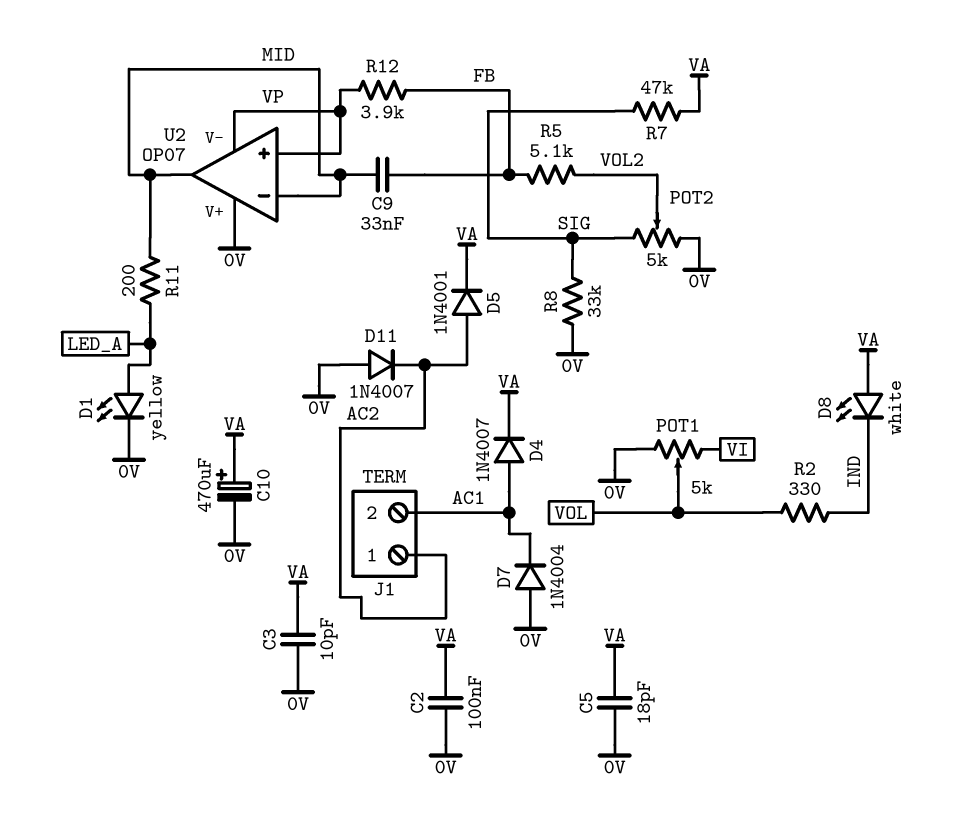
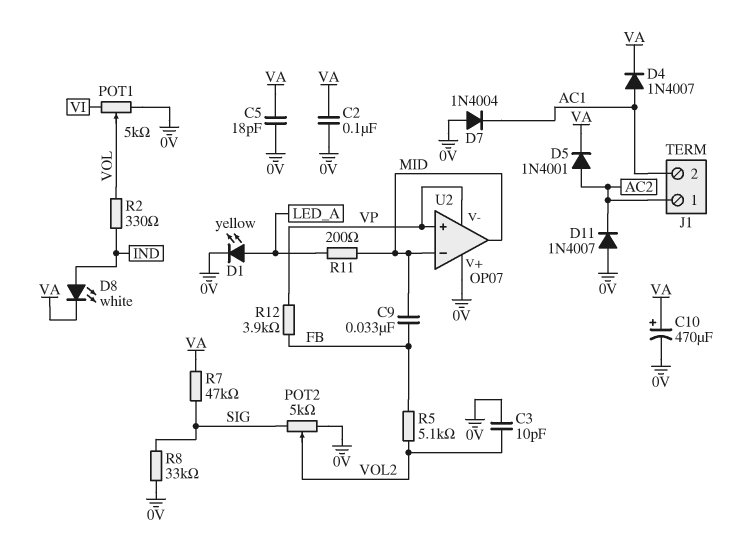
C3: 10pF (0V, VA) -> 10pF (0V, VOL2)
D8: LED white (A VA, K IND) -> LED white (A IND, K VA)

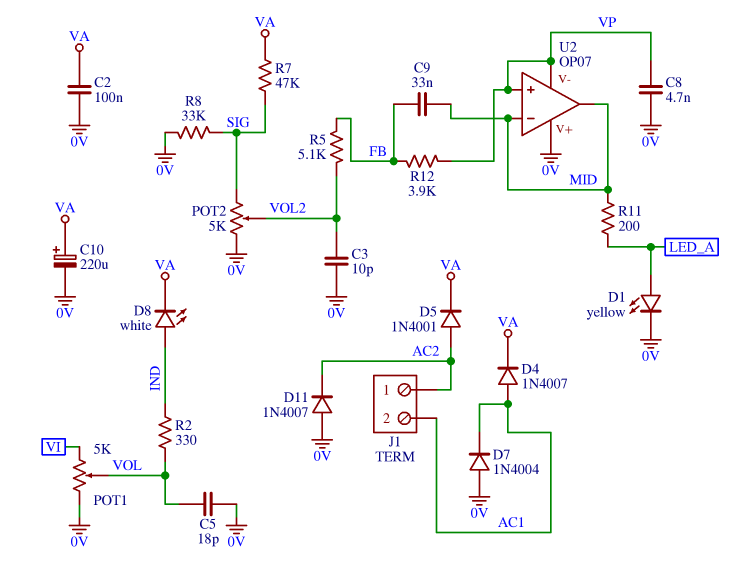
C5: 18pF (0V, VA) -> 18pF (0V, VOL)
C8: none -> 4.7nF (0V, VP)
C10: 470uF (plus VA, minus 0V) -> 220uF (plus VA, minus 0V)

